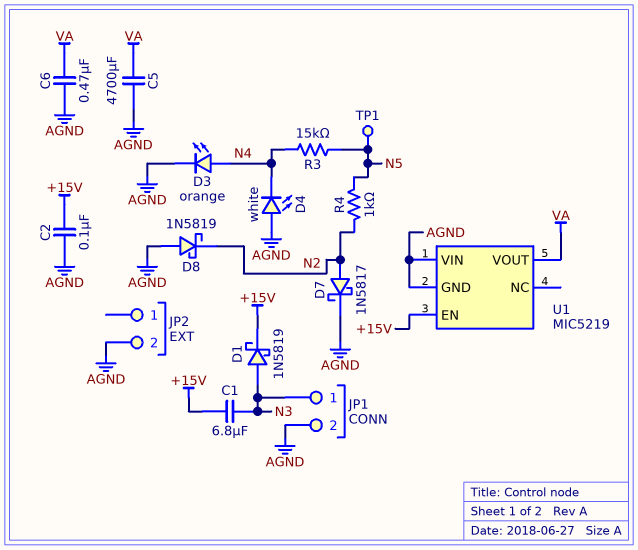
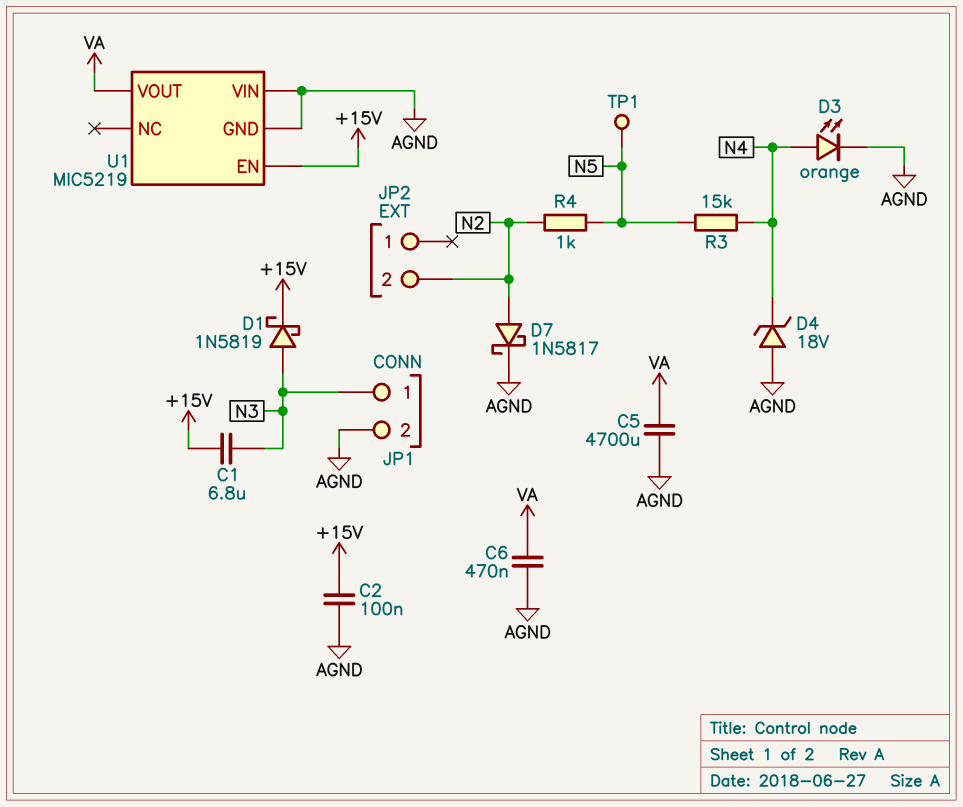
D4: LED white (A AGND, K N4) -> zener 18V (A AGND, K N4)
D8: schottky 1N5819 (A AGND, K N2) -> none
JP2 pin 2: AGND -> N2

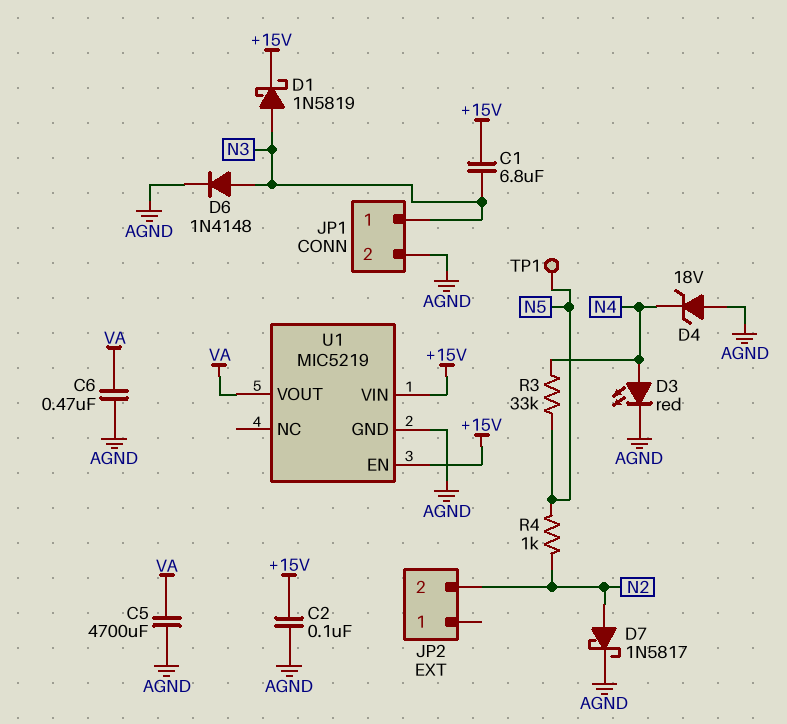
D3: LED orange (A N4, K AGND) -> LED red (A N4, K AGND)
D6: none -> diode 1N4148 (A N3, K AGND)
R3: 15k (N4, N5) -> 33k (N4, N5)
U1 pin VIN: AGND -> +15V

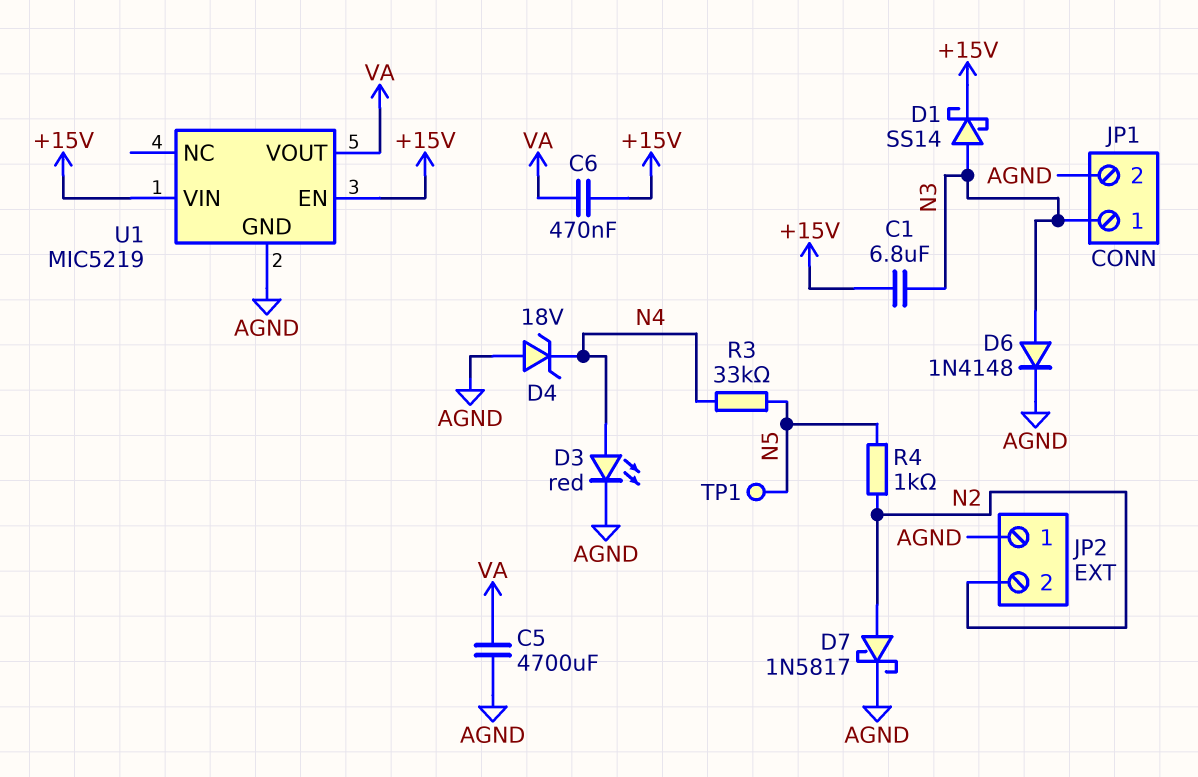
C2: 100nF (+15V, AGND) -> none
C6: 470nF (AGND, VA) -> 470nF (+15V, VA)
D1: schottky 1N5819 (A N3, K +15V) -> schottky SS14 (A N3, K +15V)
JP2 pin 1: none -> AGND

